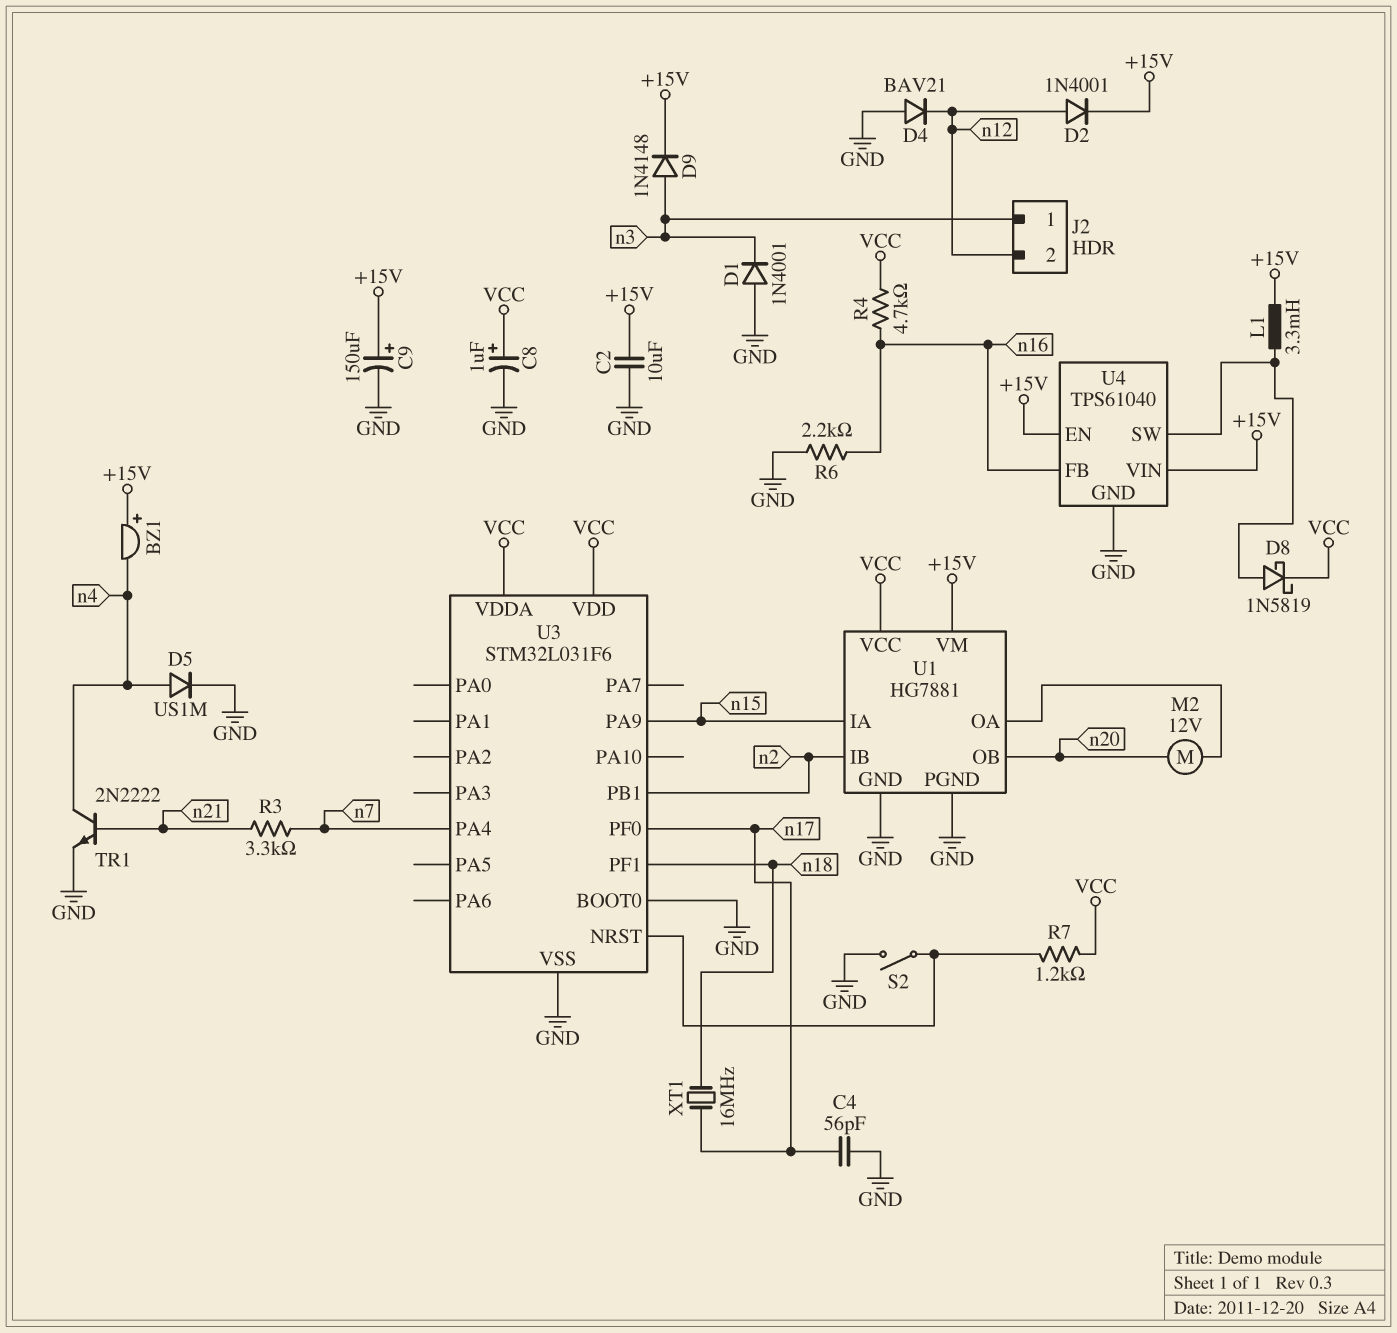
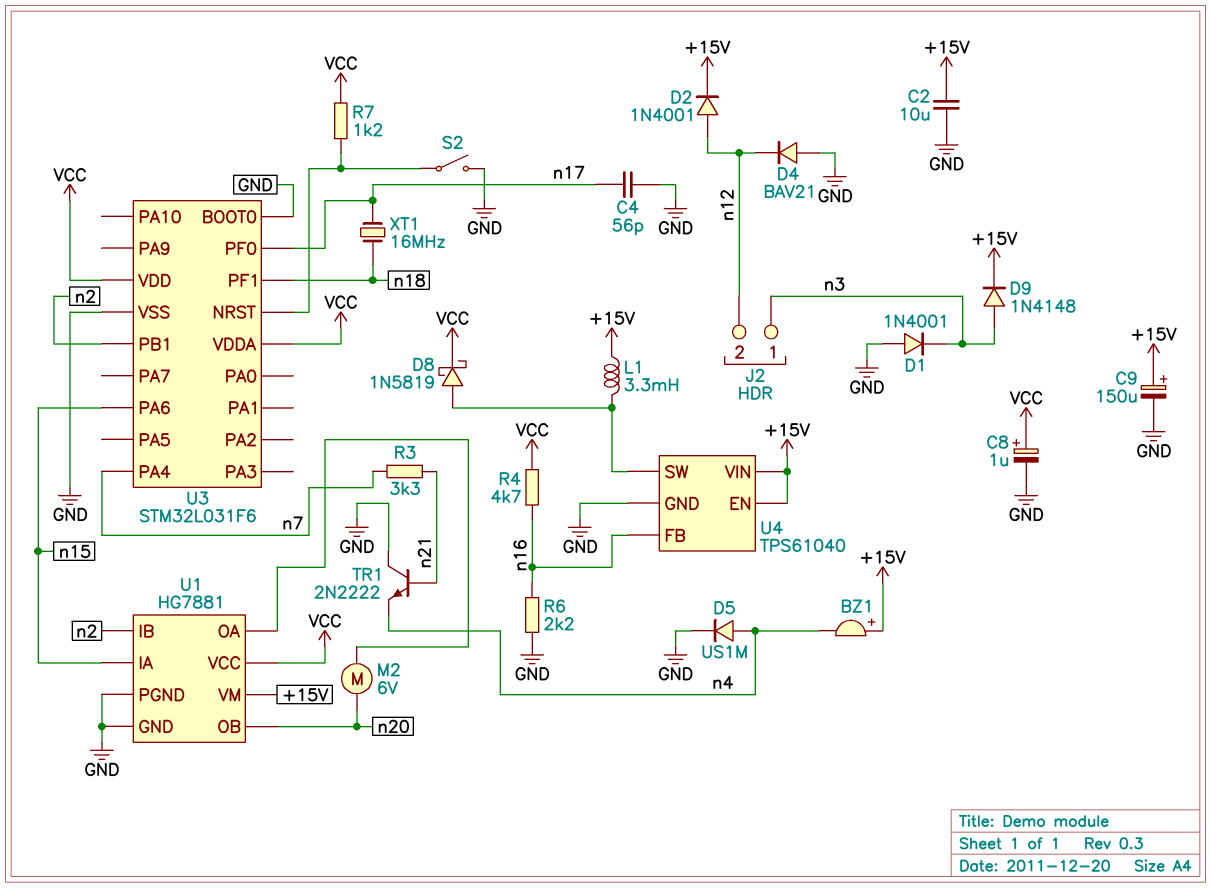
M2: motor 12V (U1/OA, n20) -> motor 6V (U1/OA, n20)
TR1: NPN 2N2222 (B n21, C n4, E GND) -> NPN 2N2222 (B n21, C GND, E n4)
U3 pin PA6: none -> n15
U3 pin PA9: n15 -> none

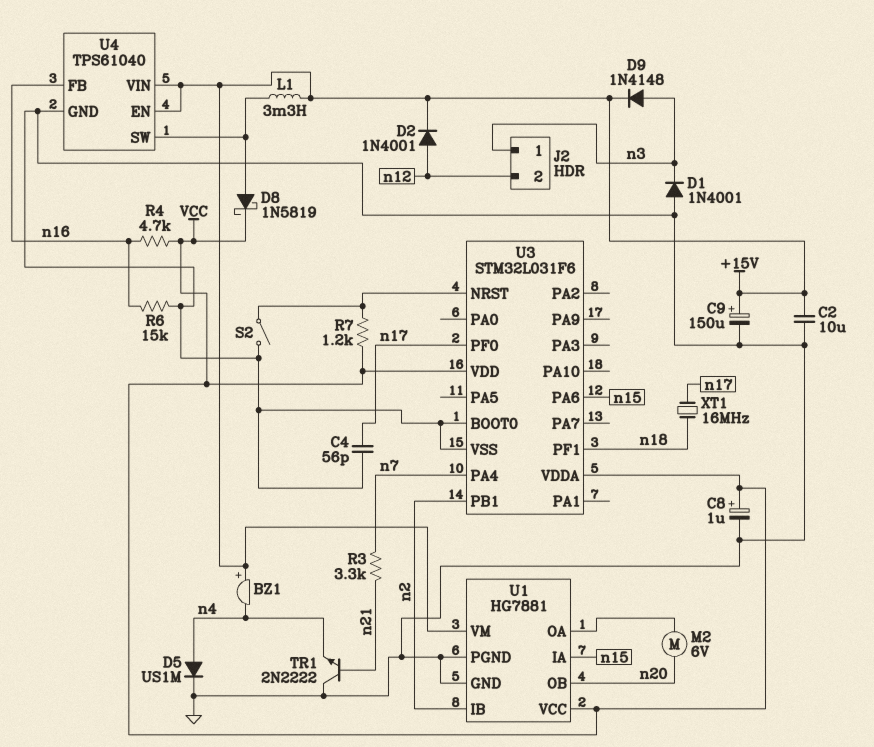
D4: diode BAV21 (A GND, K n12) -> none
R6: 2.2k (GND, n16) -> 15k (GND, n16)

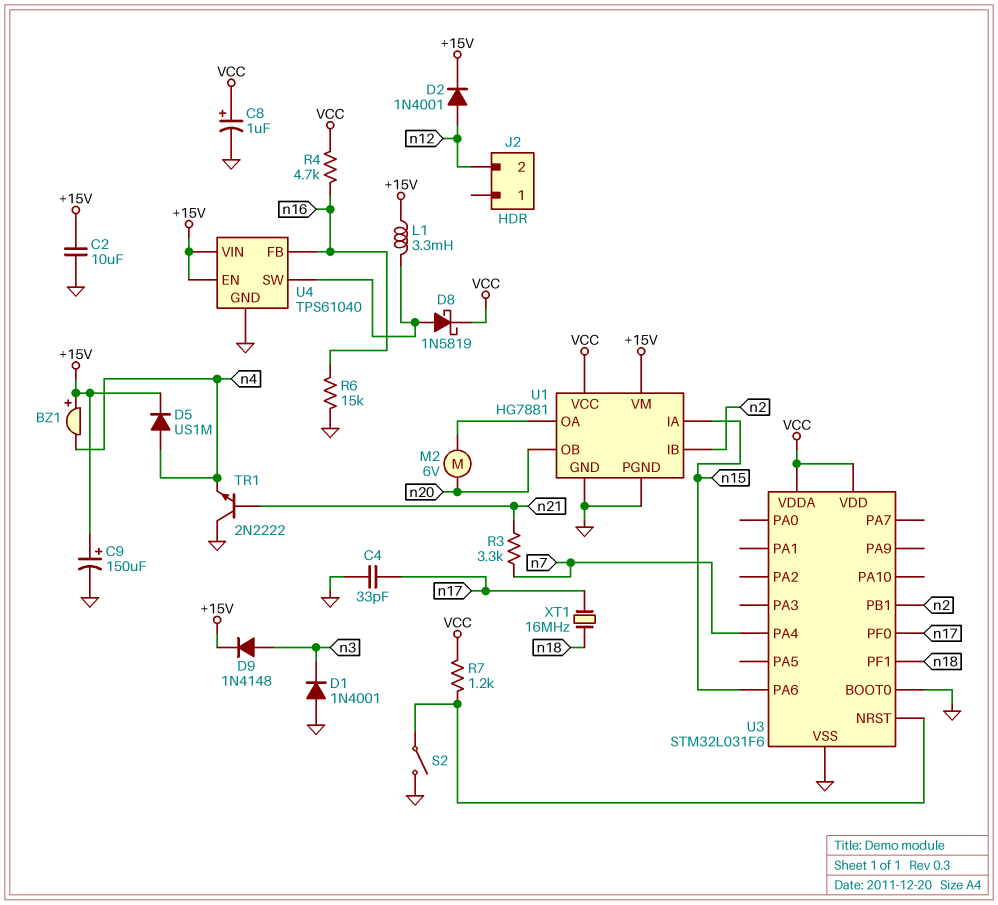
C4: 56pF (GND, n17) -> 33pF (GND, n17)
D5: diode US1M (A n4, K GND) -> diode US1M (A n4, K +15V)
J2 pin 1: n3 -> none

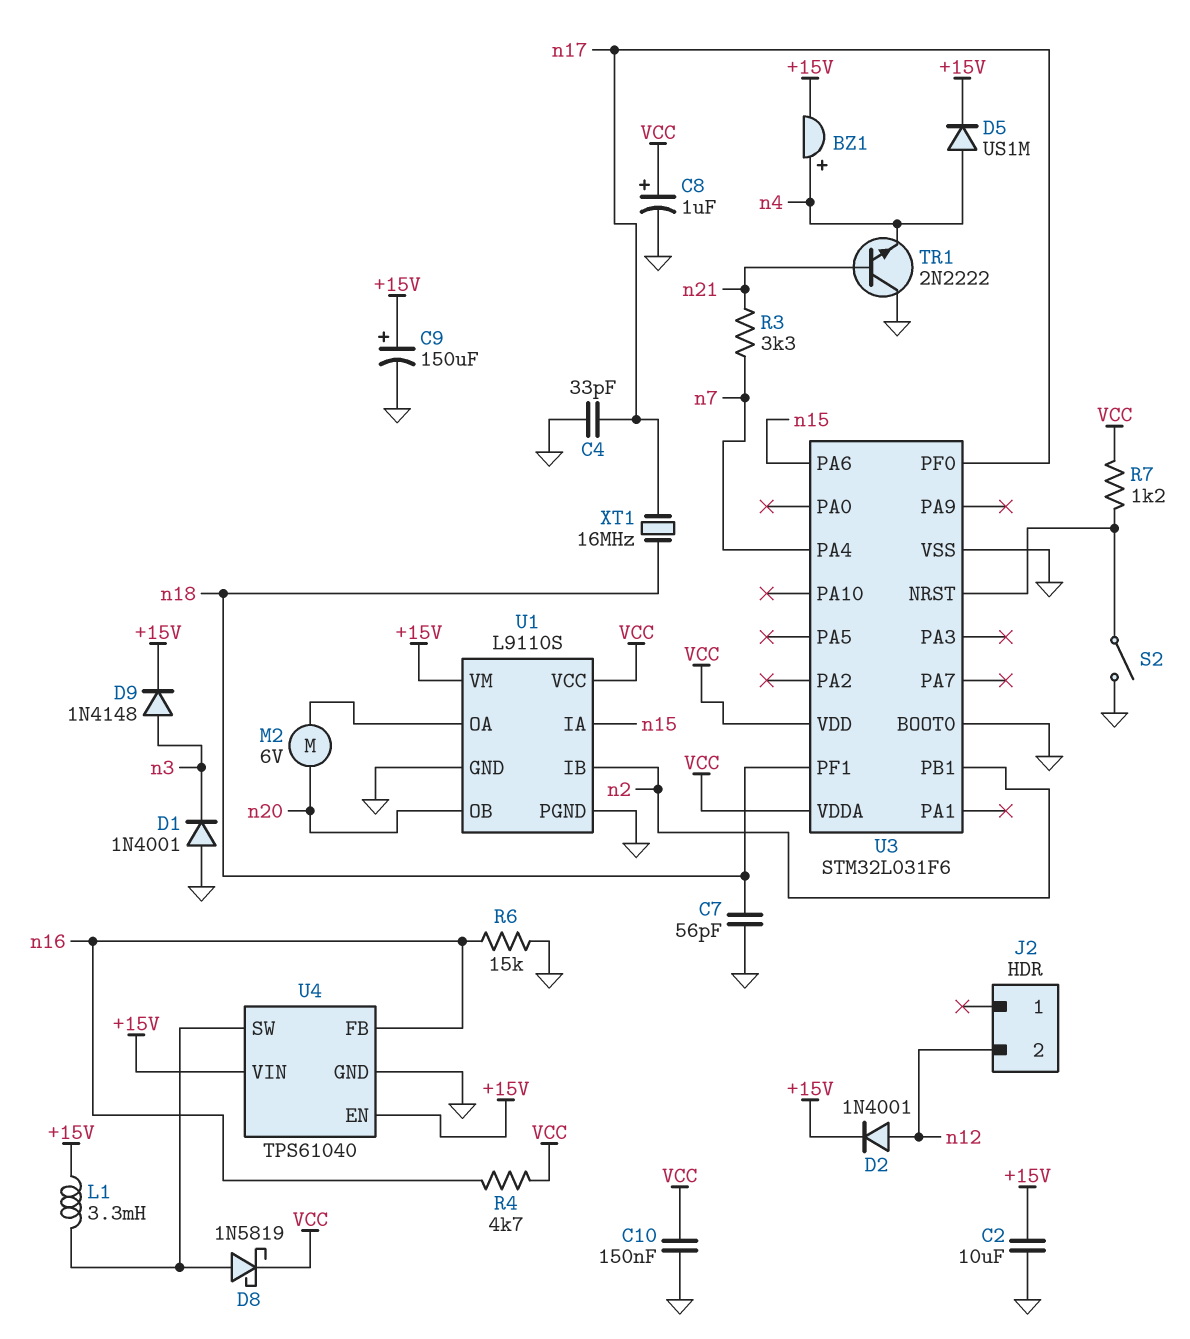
BZ1: buzzer (plus +15V, minus n4) -> buzzer (plus n4, minus +15V)
C7: none -> 56pF (GND, n18)
C10: none -> 150nF (GND, VCC)
U1: HG7881 -> L9110S

